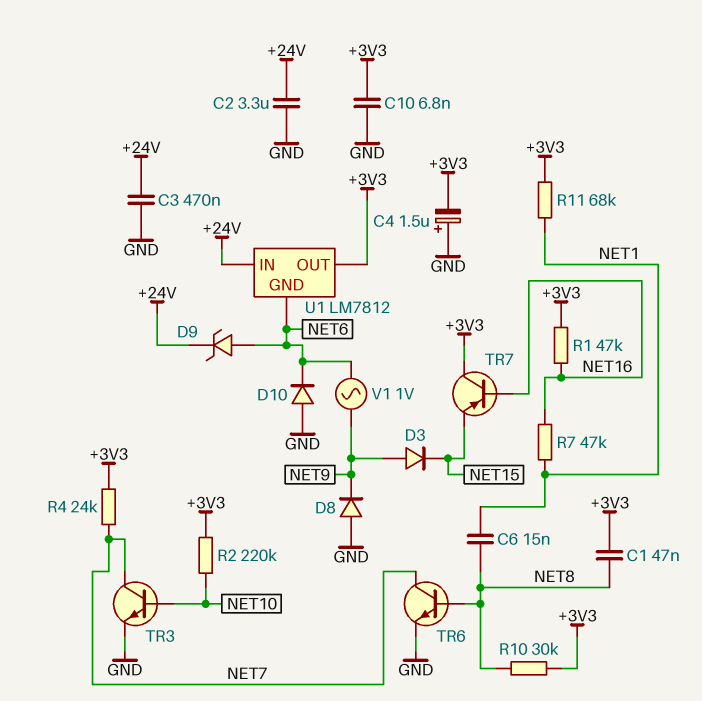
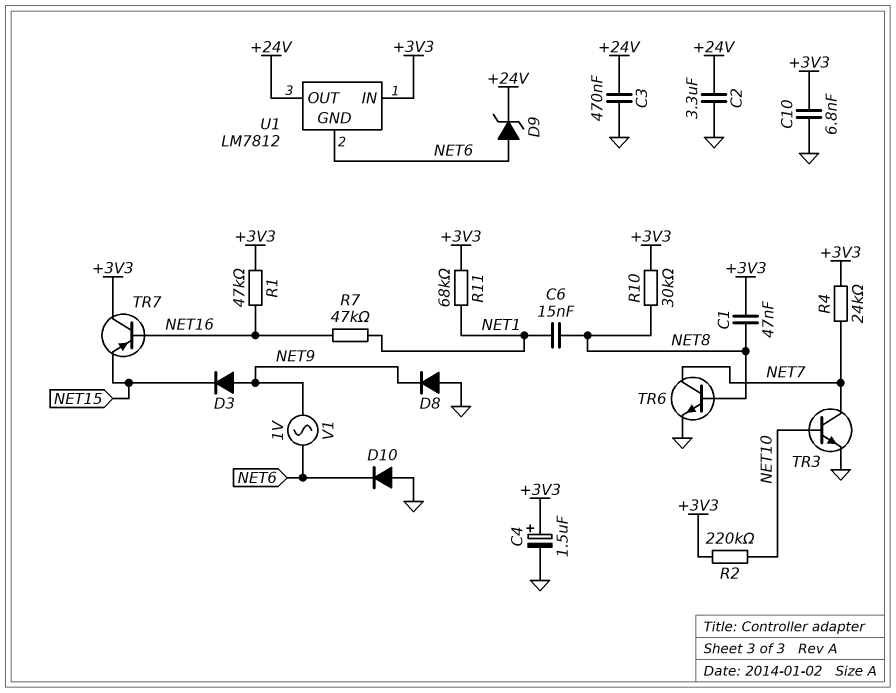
C4: 1.5uF (plus GND, minus +3V3) -> 1.5uF (plus +3V3, minus GND)
U1 pin IN: +24V -> +3V3
U1 pin OUT: +3V3 -> +24V

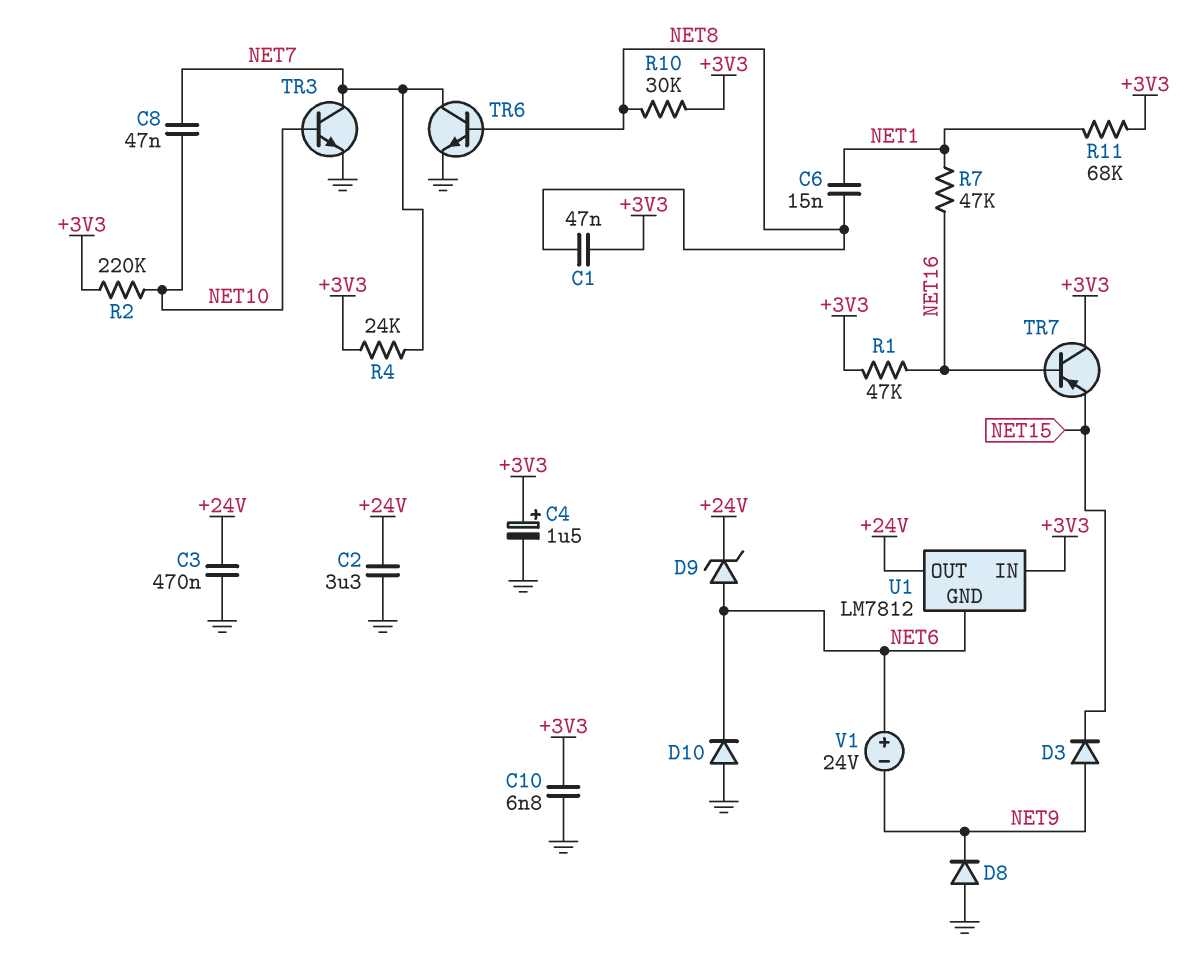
C8: none -> 47nF (NET7, NET10)
V1: AC 1V (NET6, NET9) -> 24V (plus NET6, minus NET9)

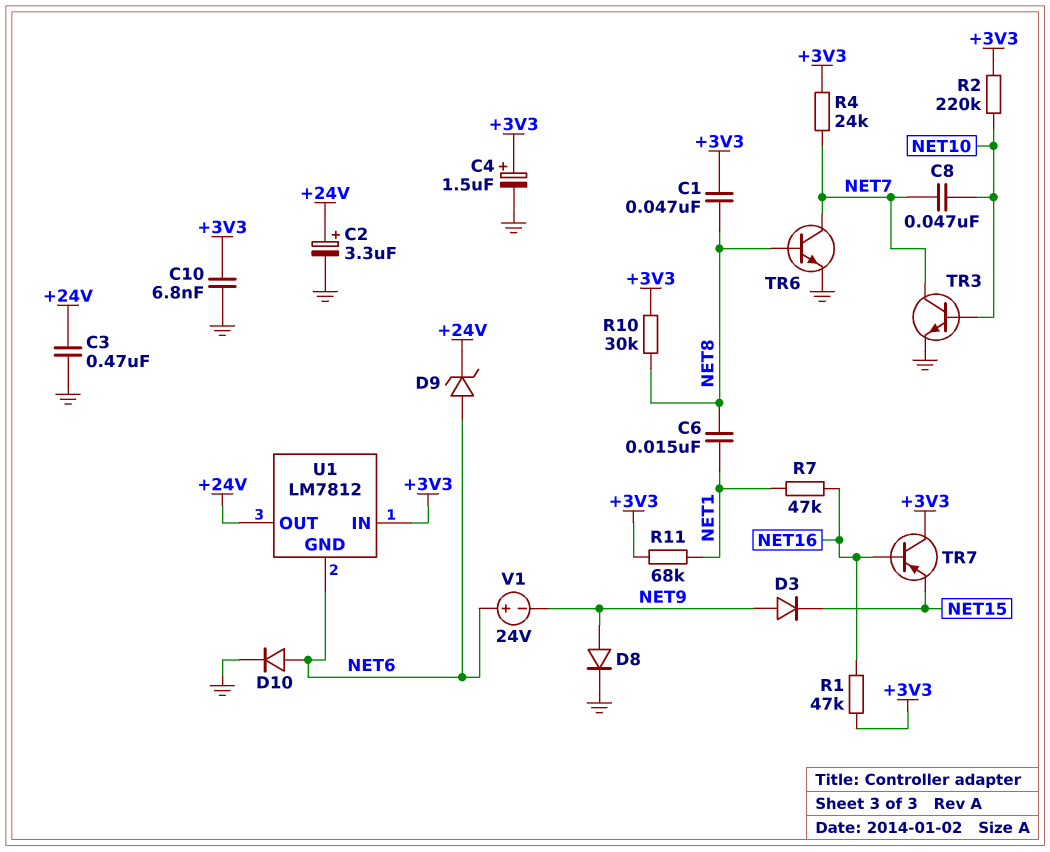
C2: 3.3uF (+24V, GND) -> 3.3uF (plus +24V, minus GND)
D8: diode (A GND, K NET9) -> diode (A NET9, K GND)
D10: diode (A GND, K NET6) -> diode (A NET6, K GND)

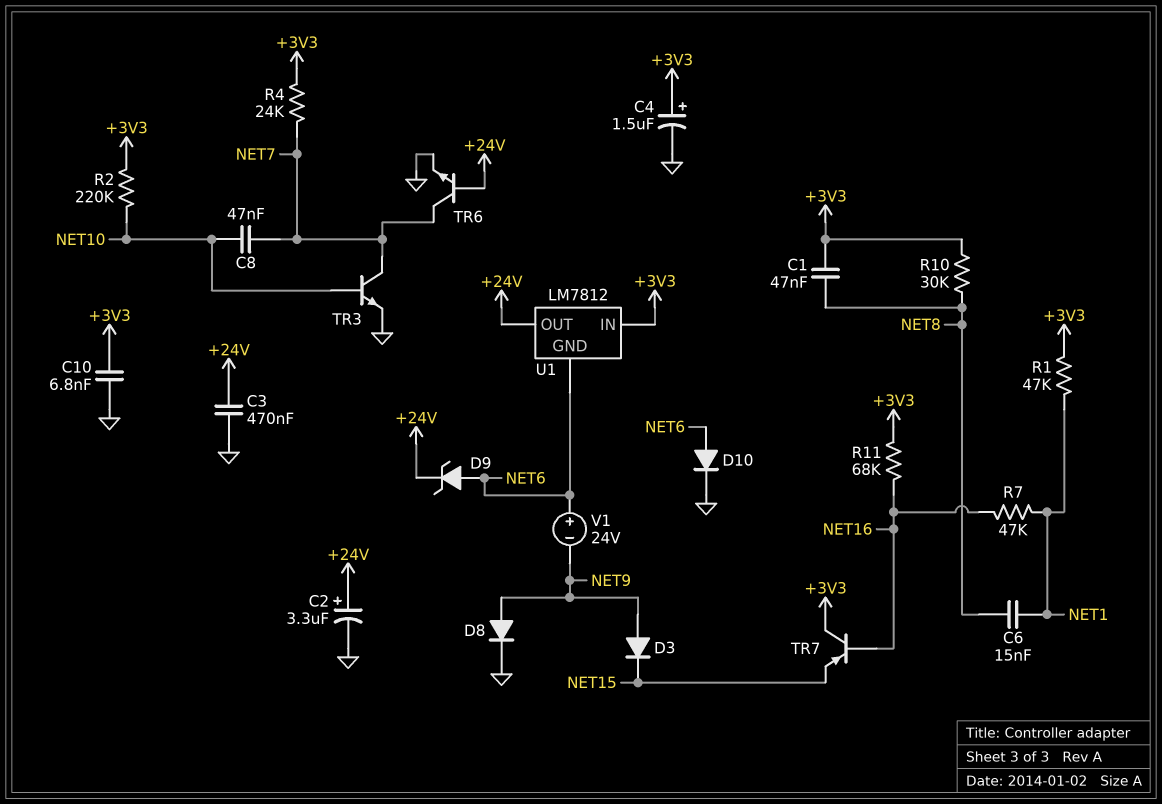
R1: 47k (+3V3, NET16) -> 47k (+3V3, NET1)
R11: 68k (+3V3, NET1) -> 68k (+3V3, NET16)
TR6: NPN (B NET8, C NET7, E GND) -> NPN (B +24V, C NET7, E GND)

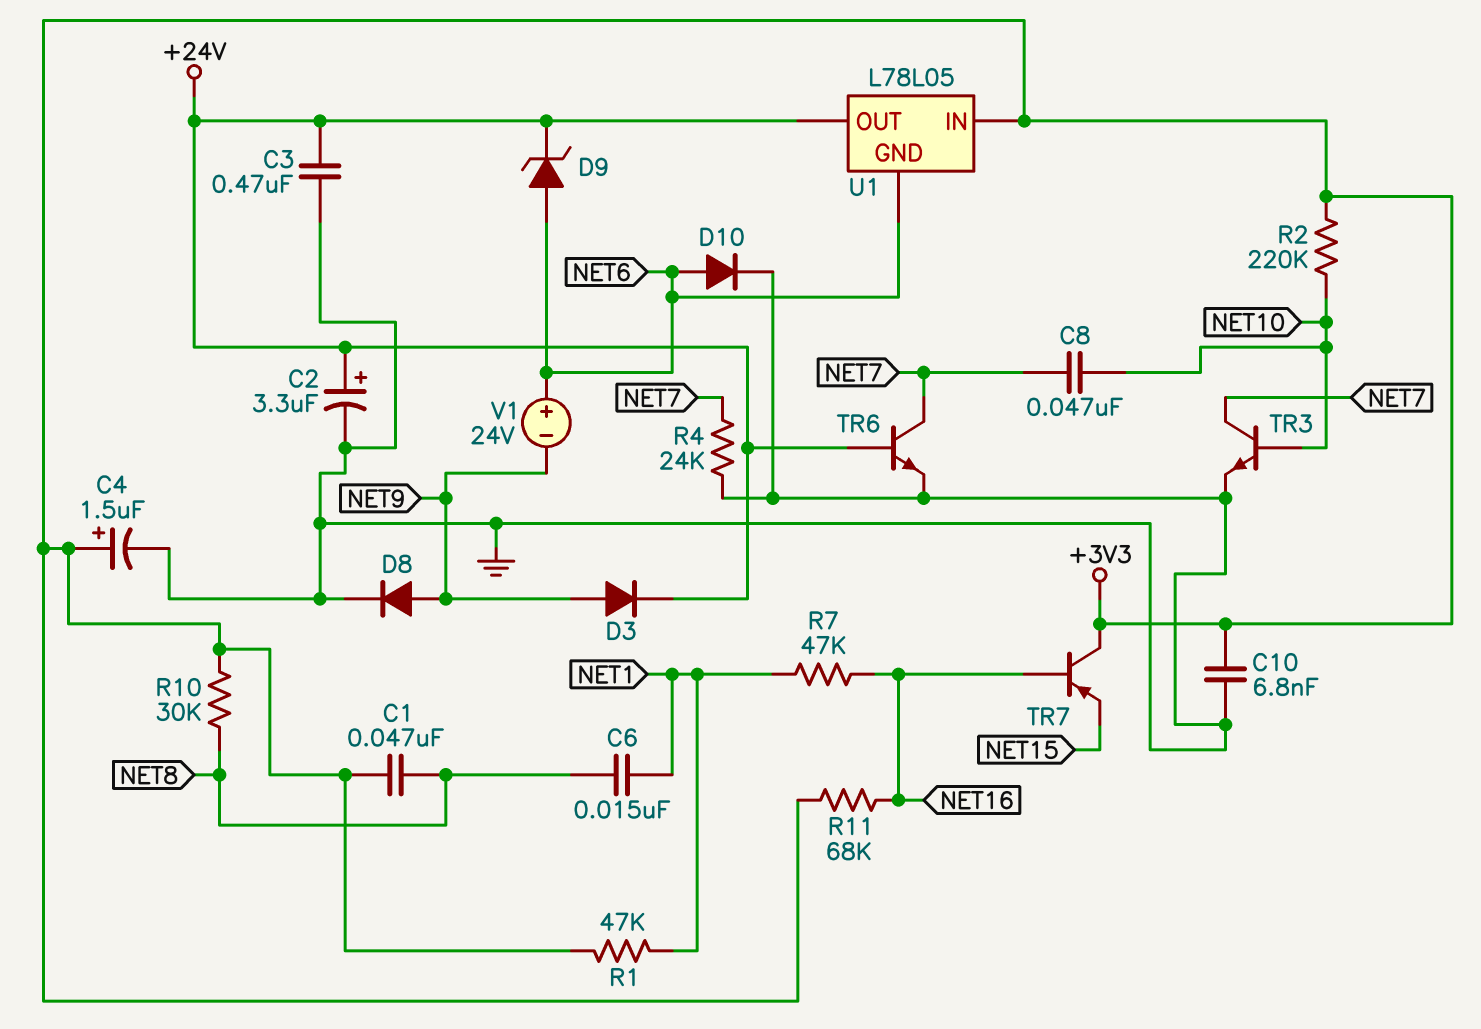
D3: diode (A NET9, K NET15) -> diode (A NET9, K +24V)
R4: 24k (+3V3, NET7) -> 24k (GND, NET7)
U1: LM7812 -> L78L05

